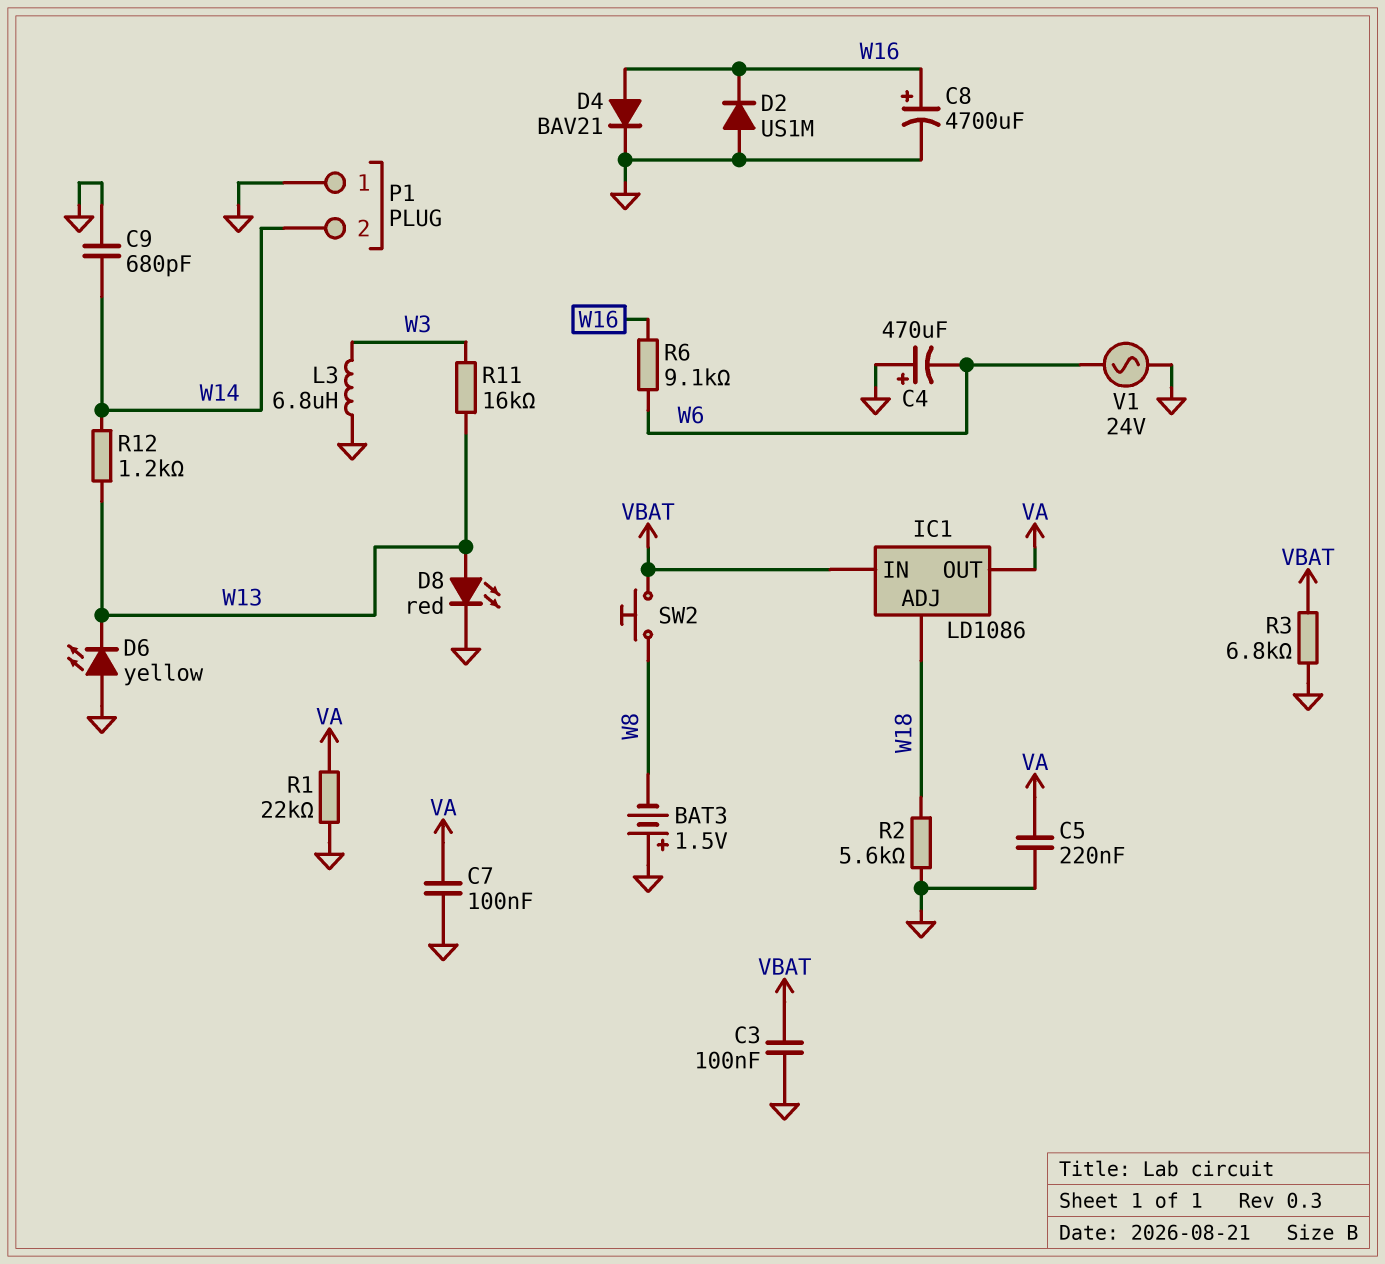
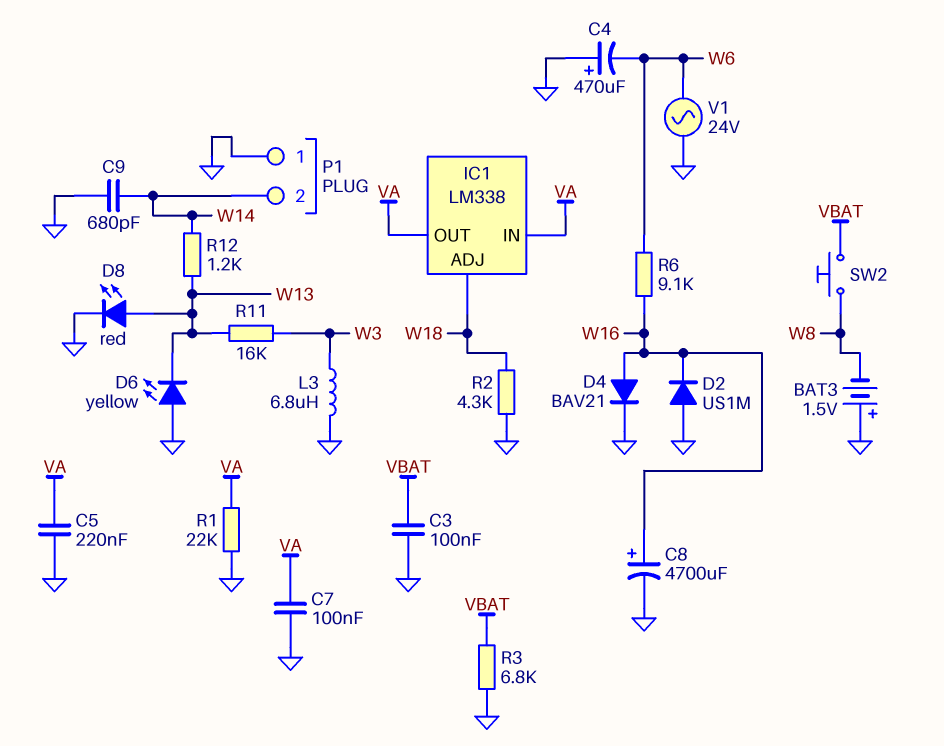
IC1: LD1086 -> LM338
IC1 pin IN: VBAT -> VA
R2: 5.6k (GND, W18) -> 4.3k (GND, W18)

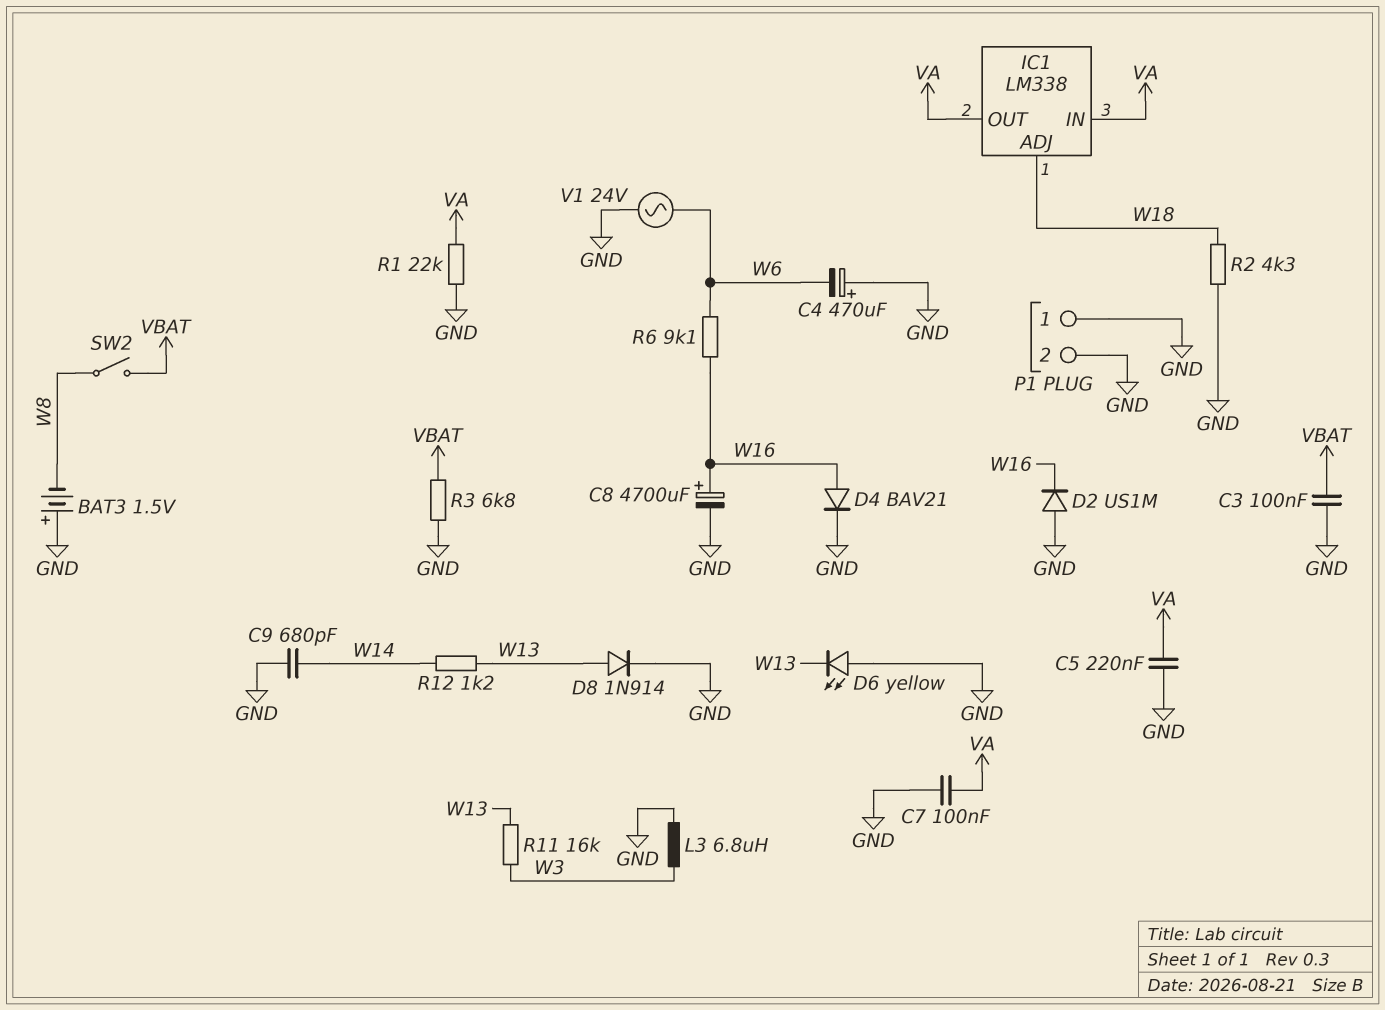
D8: LED red (A W13, K GND) -> diode 1N914 (A W13, K GND)
P1 pin 2: W14 -> GND
SW2: button (VBAT, W8) -> switch (VBAT, W8)

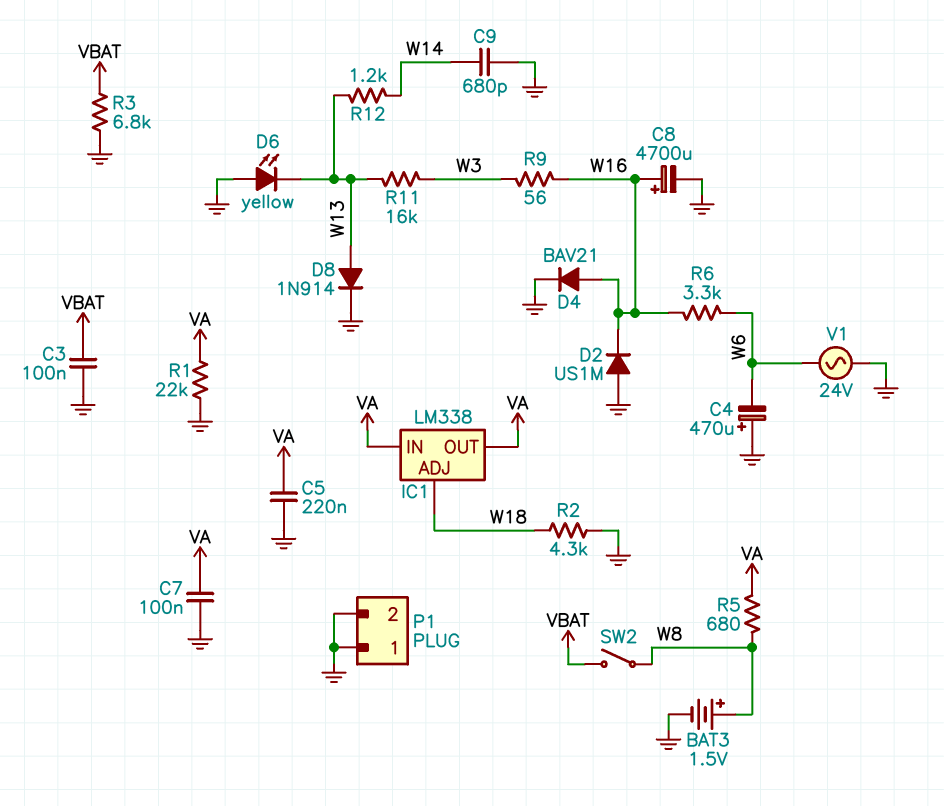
BAT3: 1.5V (plus GND, minus W8) -> 1.5V (plus W8, minus GND)
L3: 6.8uH (GND, W3) -> none
R5: none -> 680 (VA, W8)
R6: 9.1k (W6, W16) -> 3.3k (W6, W16)
R9: none -> 56 (W3, W16)

